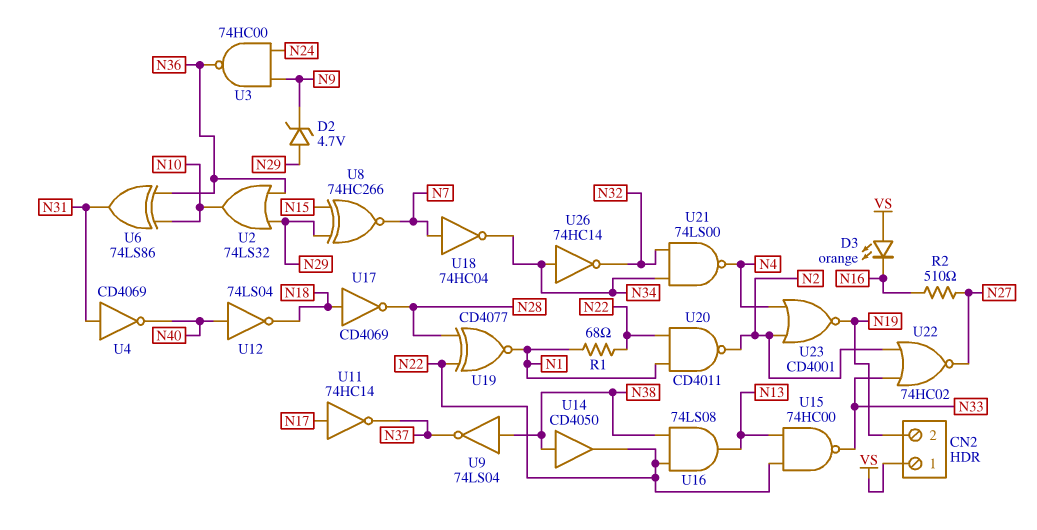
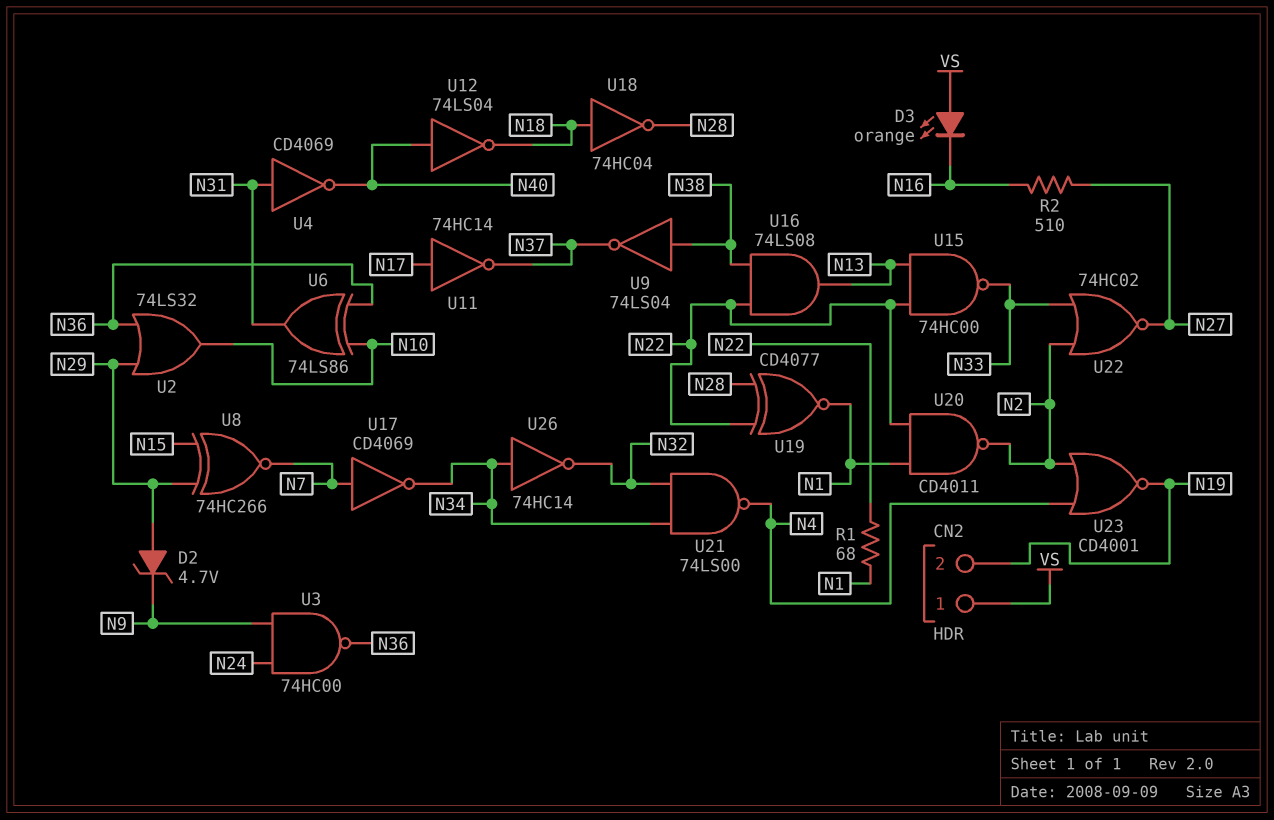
U14: buffer CD4050 (in N38, out N22) -> none
U17: NOT CD4069 (in N18, out N28) -> NOT CD4069 (in N7, out N34)
U18: NOT 74HC04 (in N7, out N34) -> NOT 74HC04 (in N18, out N28)

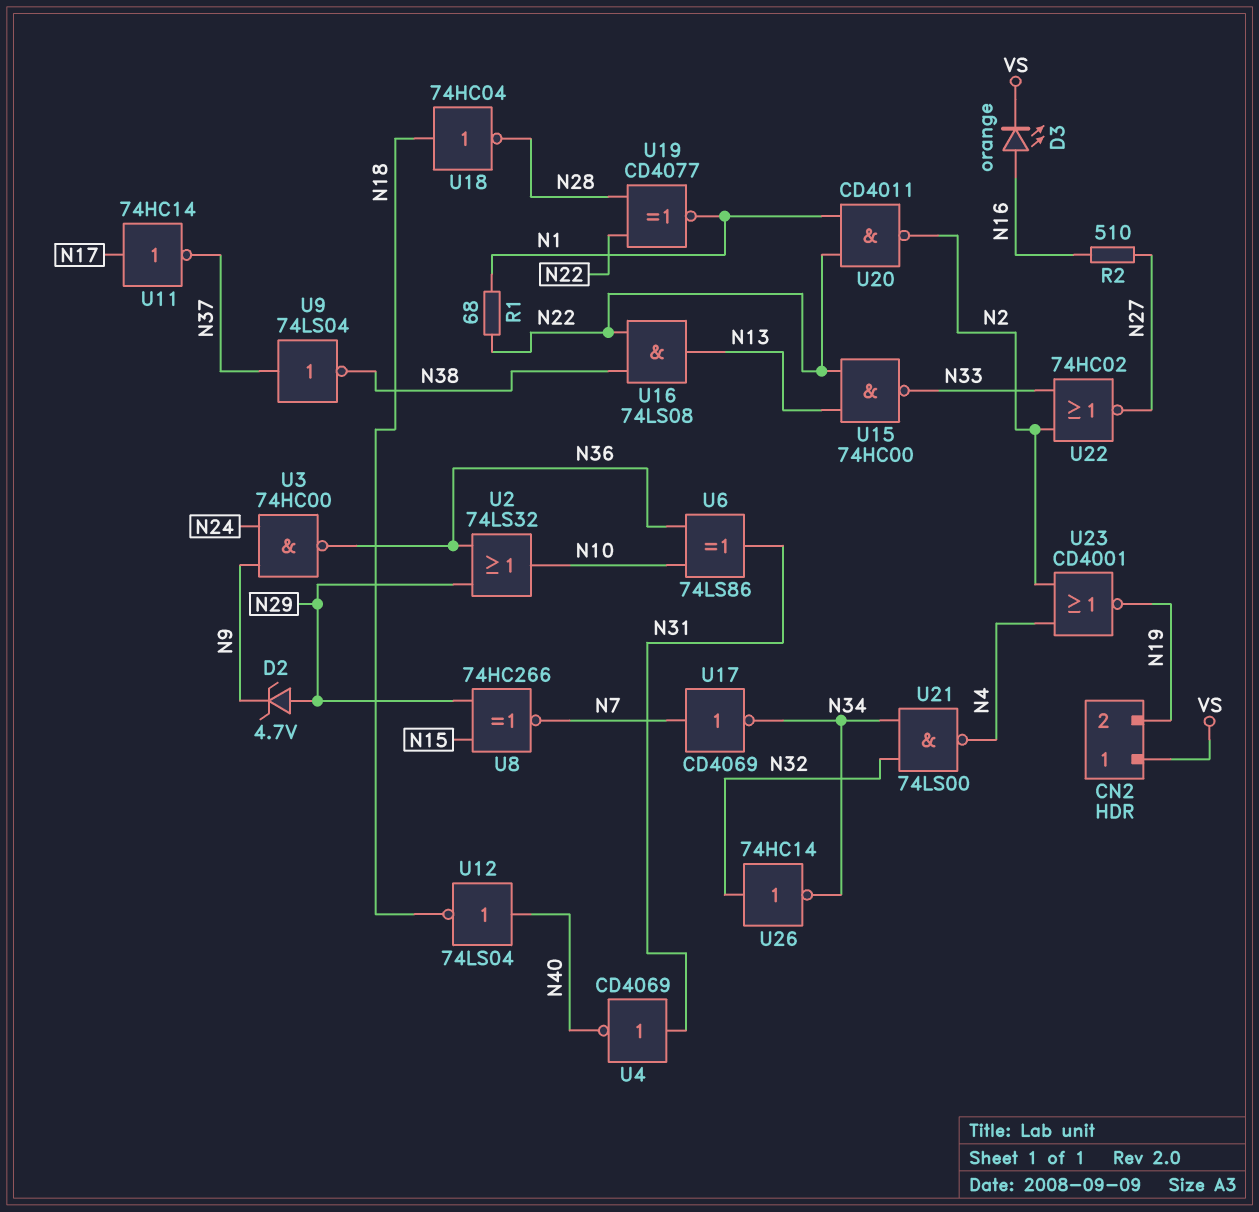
D3: LED orange (A VS, K N16) -> LED orange (A N16, K VS)
U9: NOT 74LS04 (in N38, out N37) -> NOT 74LS04 (in N37, out N38)
U26: NOT 74HC14 (in N34, out N32) -> NOT 74HC14 (in N32, out N34)

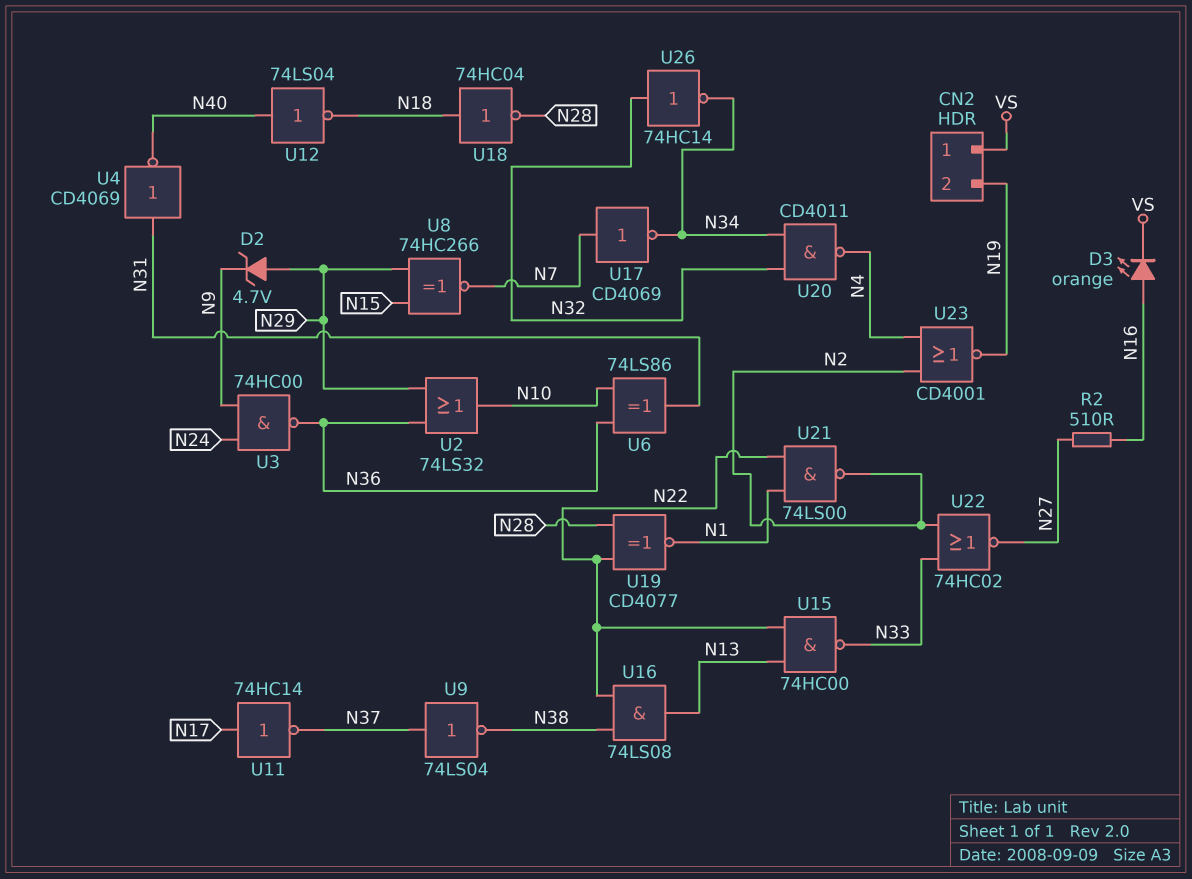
R1: 68 (N1, N22) -> none
U20: NAND CD4011 (in N1, in N22, out N2) -> NAND CD4011 (in N32, in N34, out N4)
U21: NAND 74LS00 (in N32, in N34, out N4) -> NAND 74LS00 (in N1, in N22, out N2)

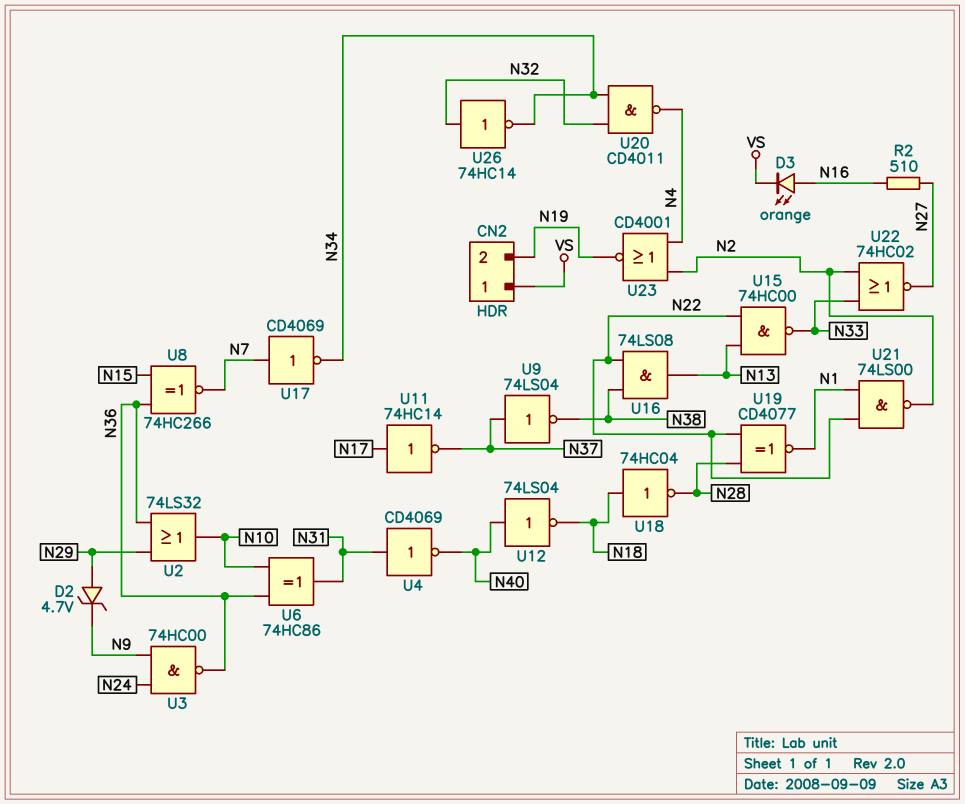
U6: XOR 74LS86 (in N10, in N36, out N31) -> XOR 74HC86 (in N10, in N36, out N31)
U8: XNOR 74HC266 (in N15, in N29, out N7) -> XNOR 74HC266 (in N15, in N36, out N7)

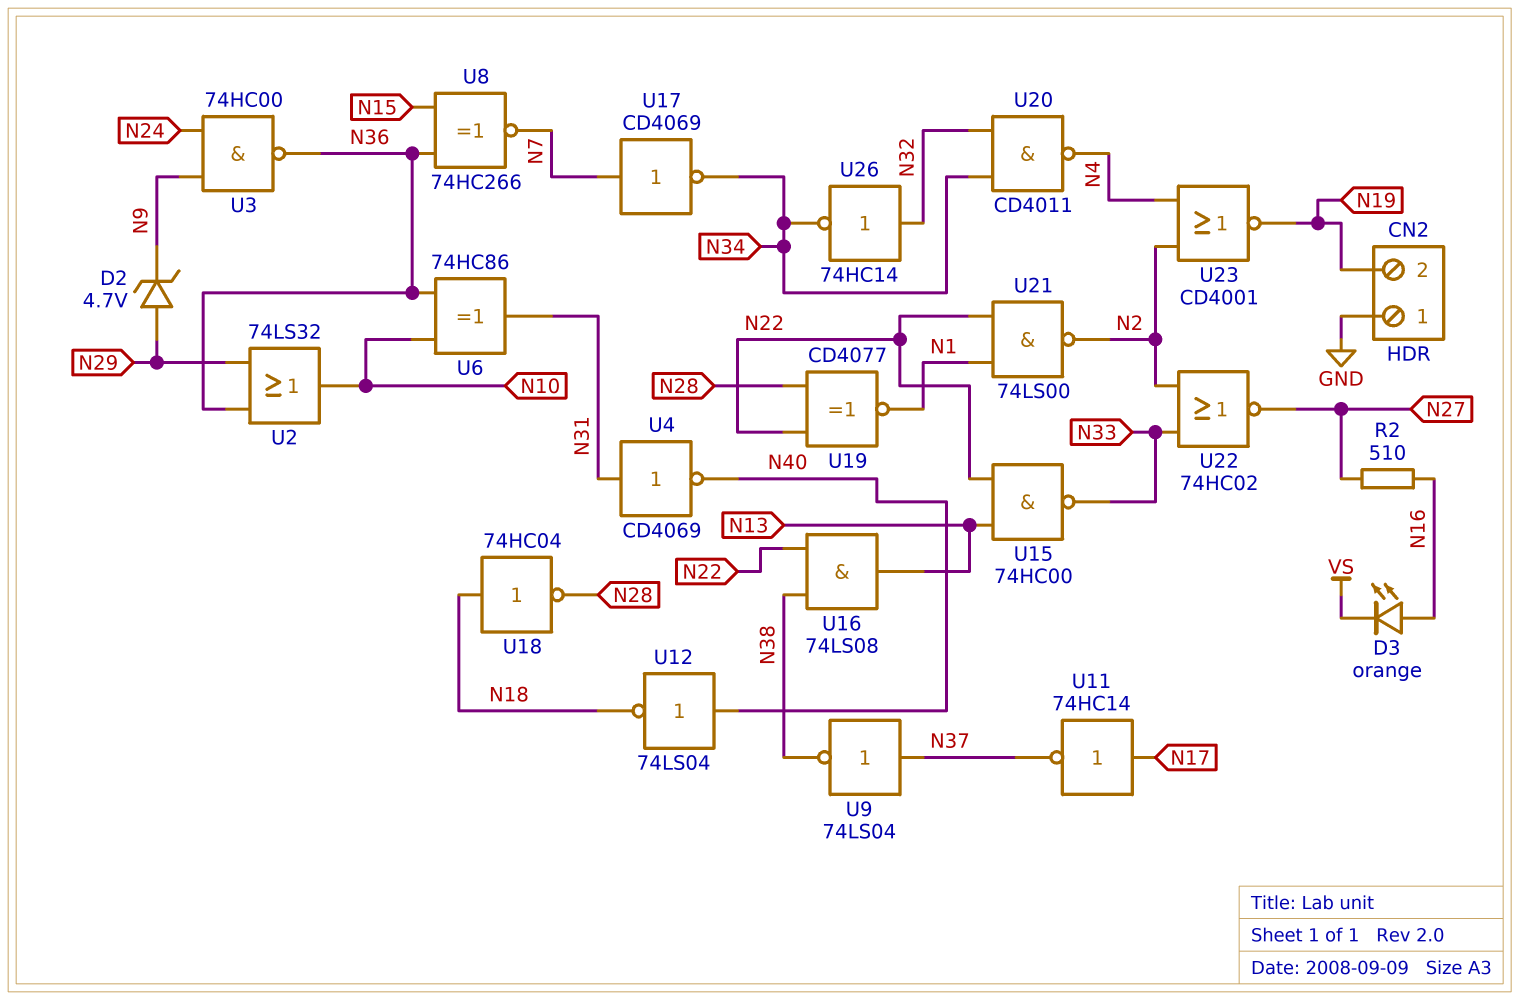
CN2 pin 1: VS -> GND

